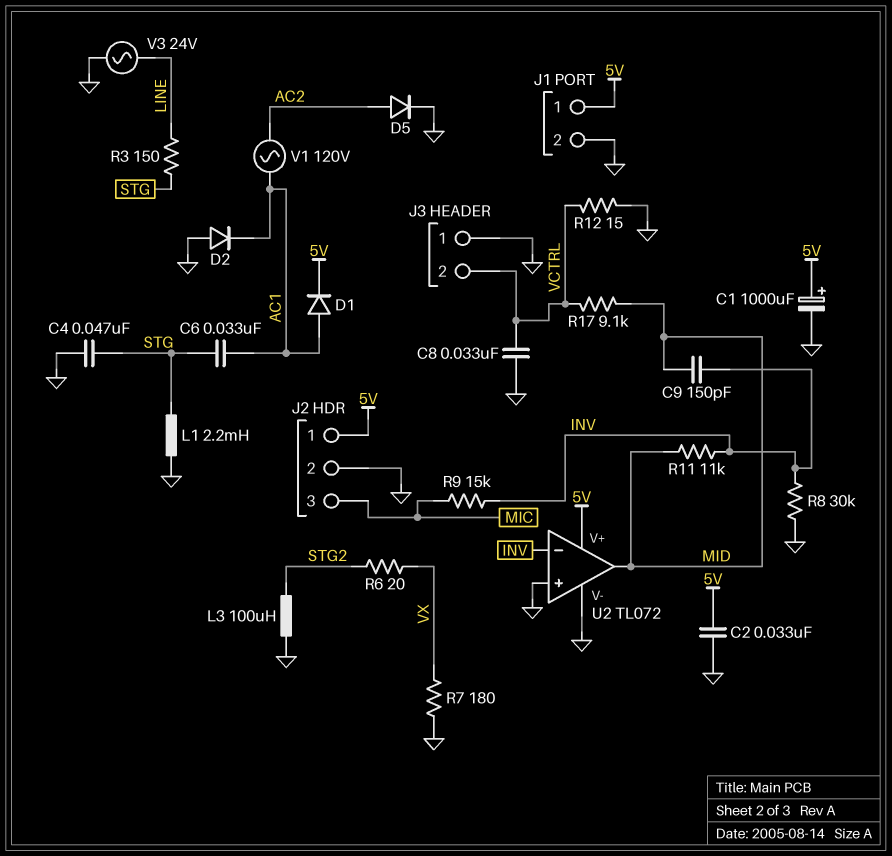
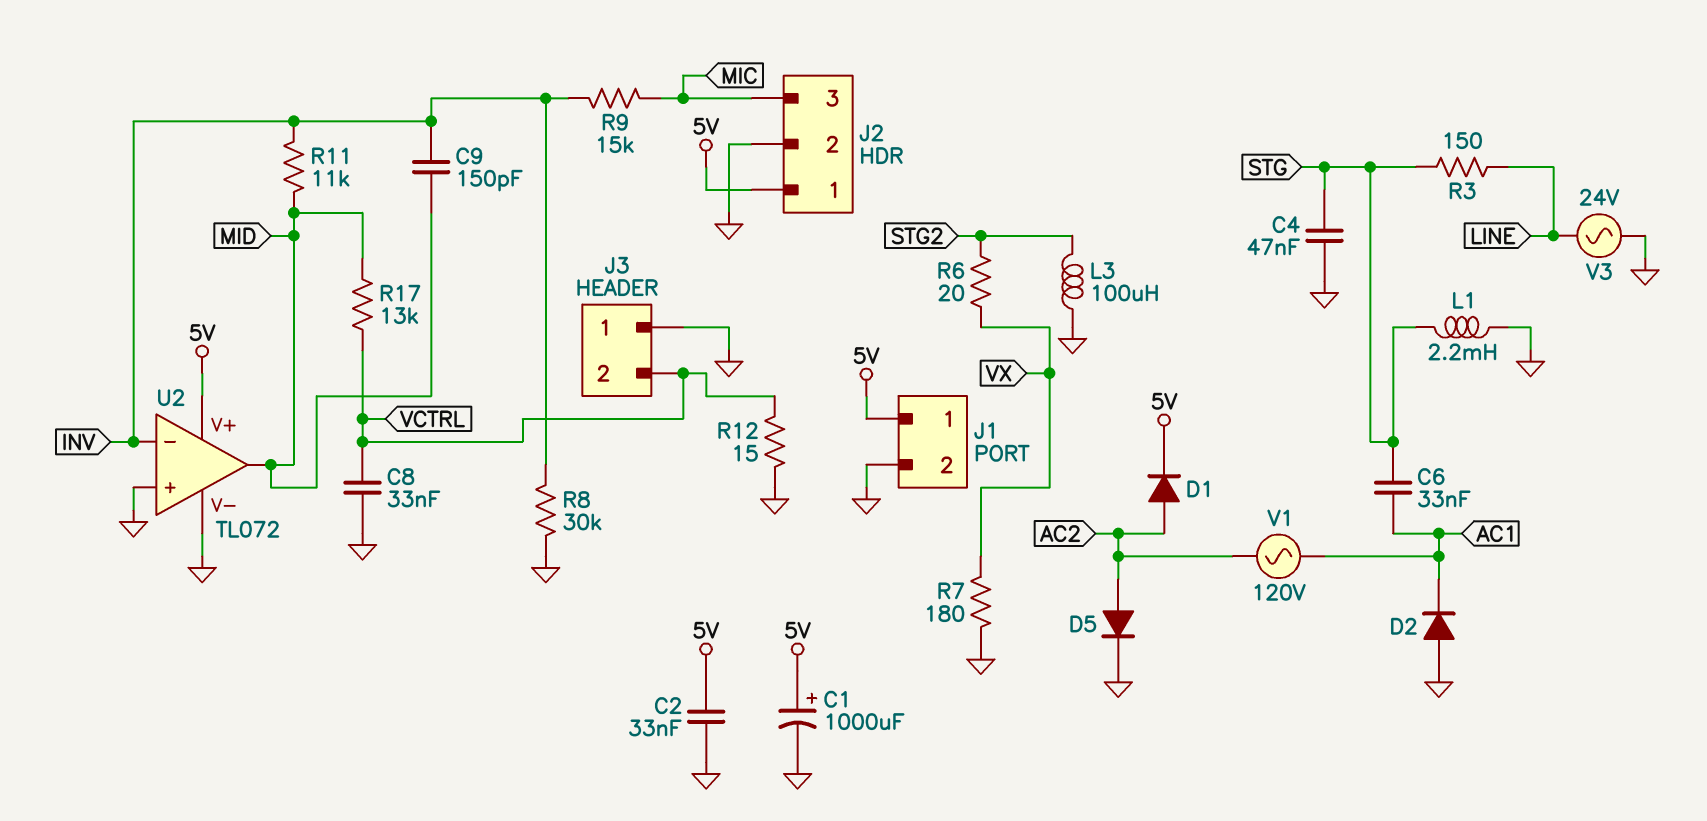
D1: diode (A AC1, K 5V) -> diode (A AC2, K 5V)
R17: 9.1k (MID, VCTRL) -> 13k (MID, VCTRL)

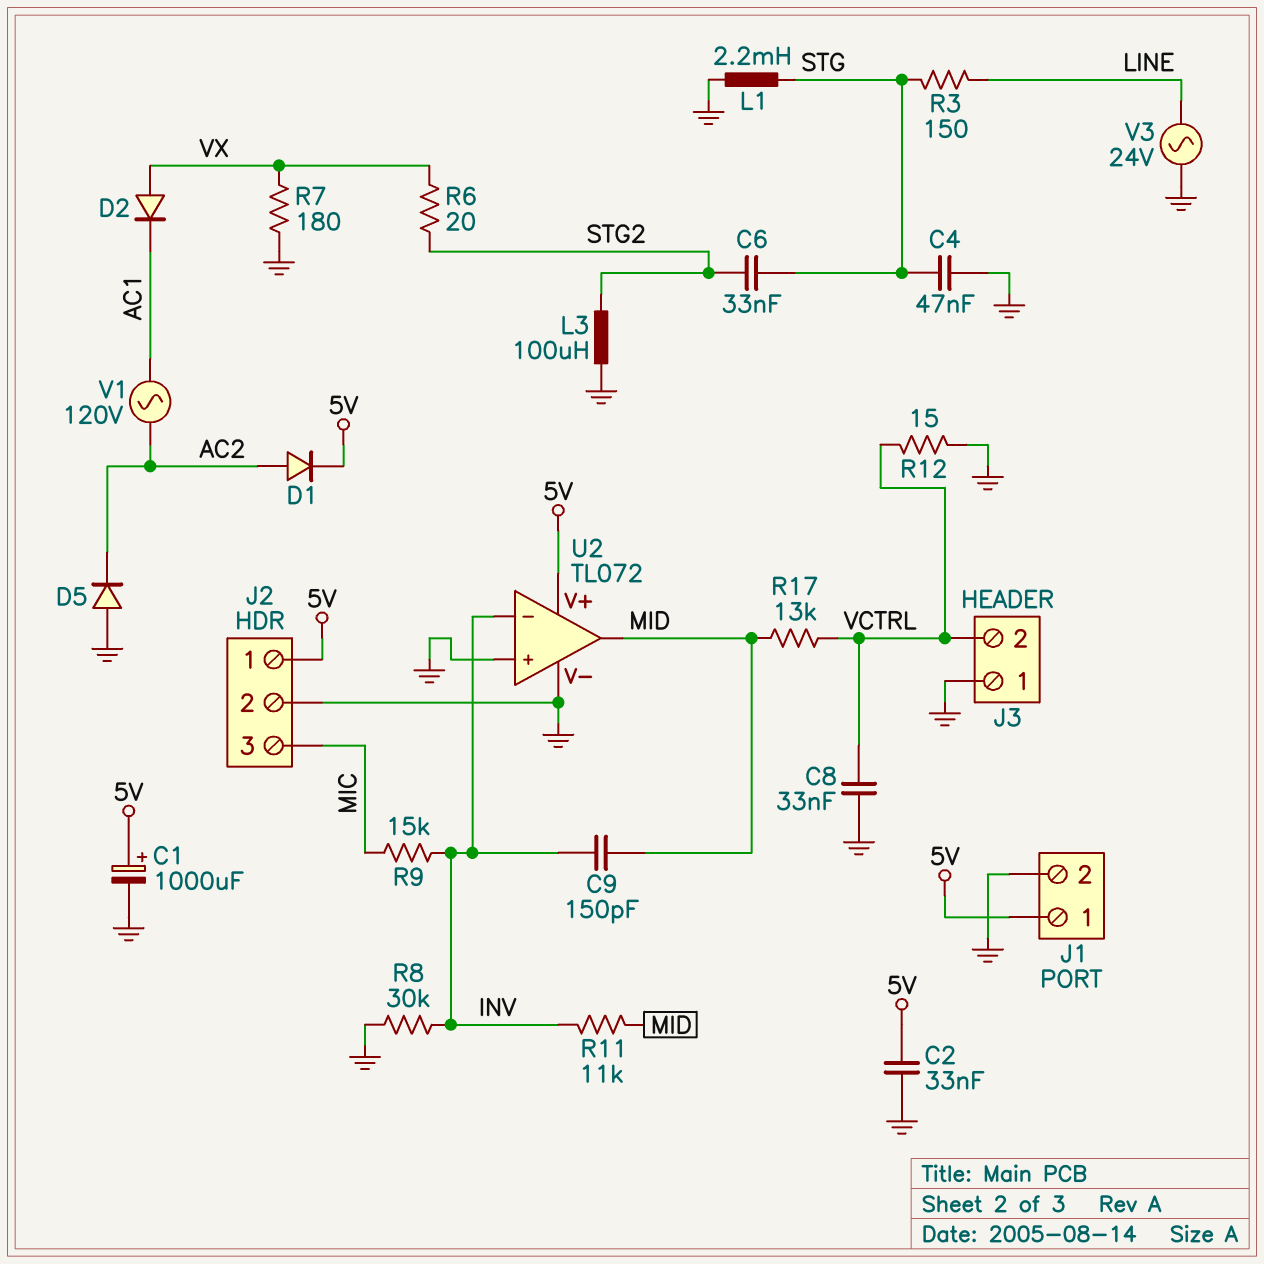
C6: 33nF (AC1, STG) -> 33nF (STG, STG2)
D2: diode (A GND, K AC1) -> diode (A VX, K AC1)
D5: diode (A AC2, K GND) -> diode (A GND, K AC2)

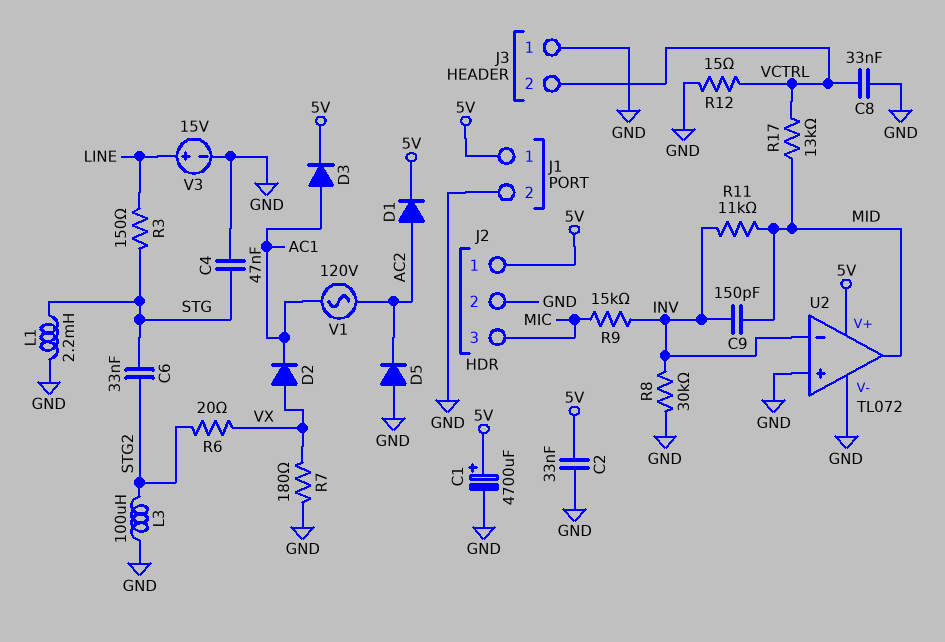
C1: 1000uF (plus 5V, minus GND) -> 4700uF (plus 5V, minus GND)
D3: none -> diode (A AC1, K 5V)
V3: AC 24V (GND, LINE) -> 15V (plus LINE, minus GND)

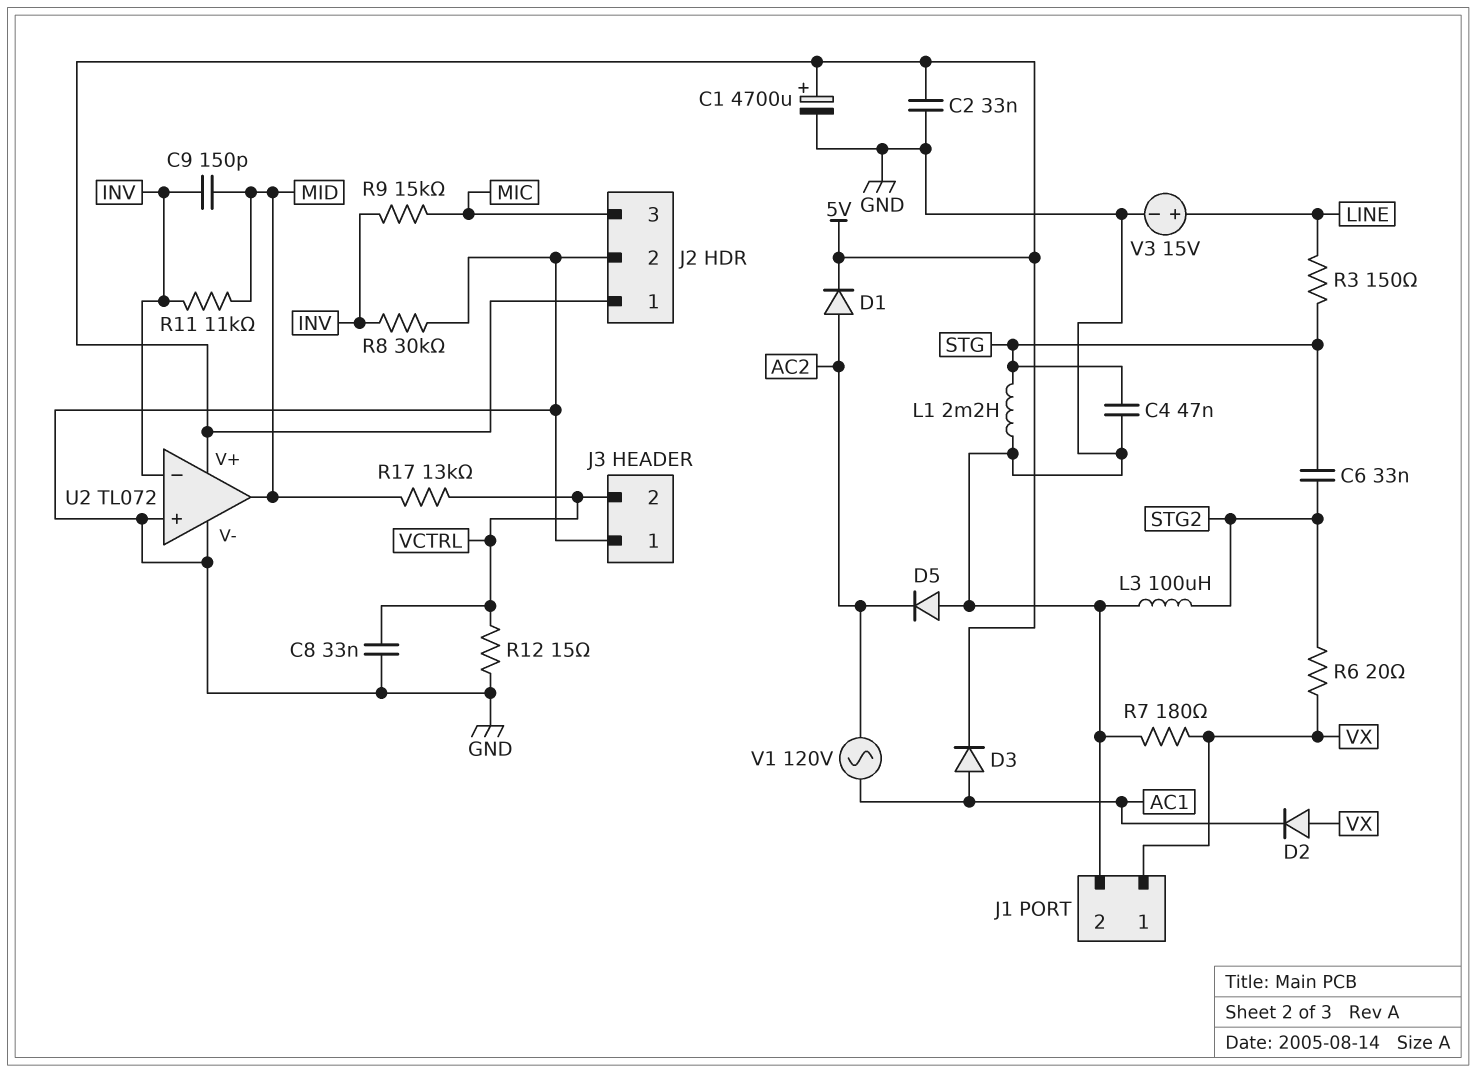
J1 pin 1: 5V -> VX

